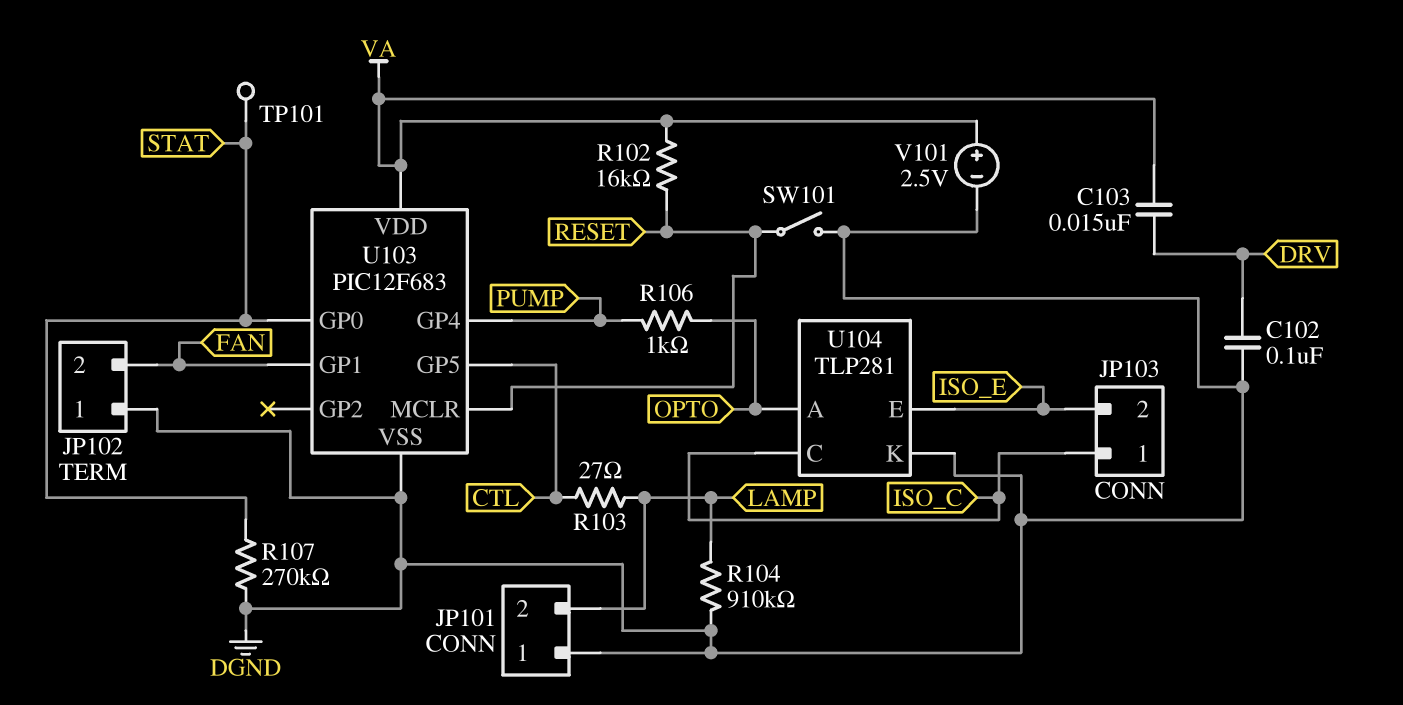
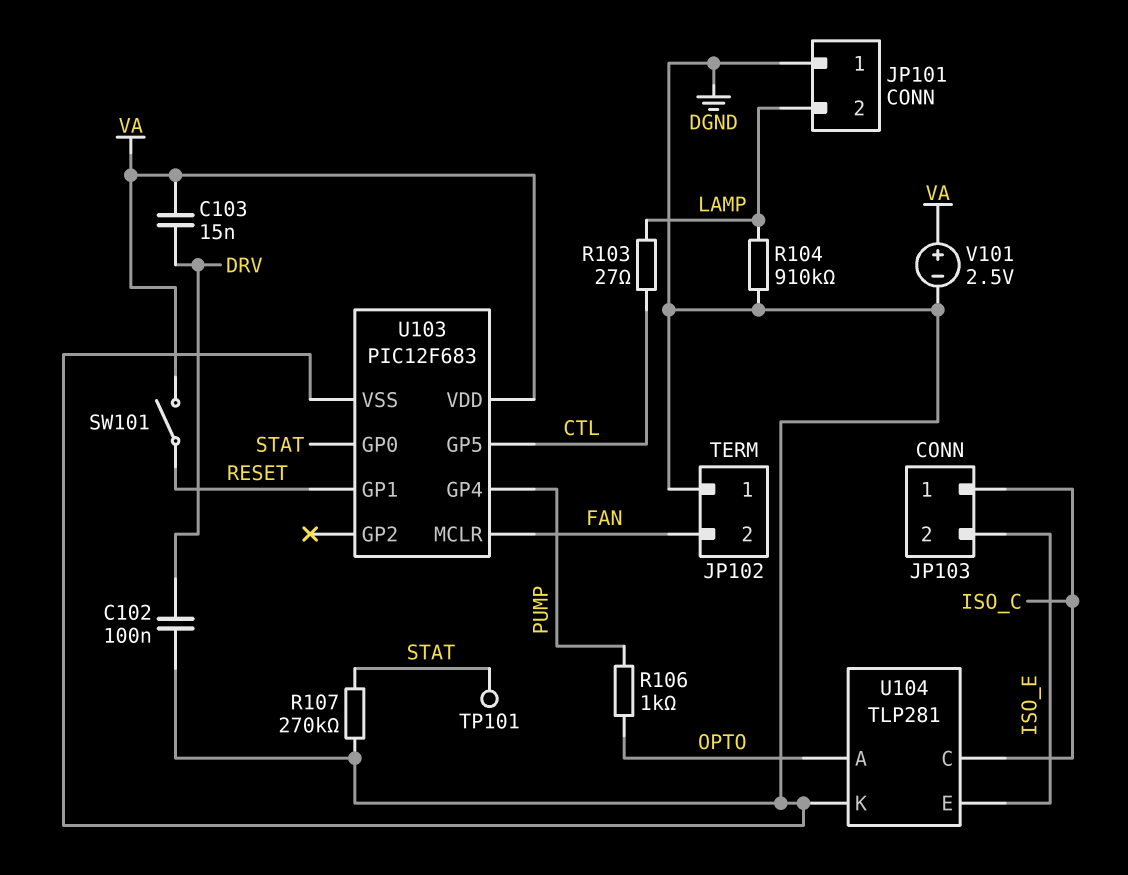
R102: 16k (RESET, VA) -> none
SW101: switch (DGND, RESET) -> switch (RESET, VA)
U103 pin GP1: FAN -> RESET
U103 pin MCLR: RESET -> FAN

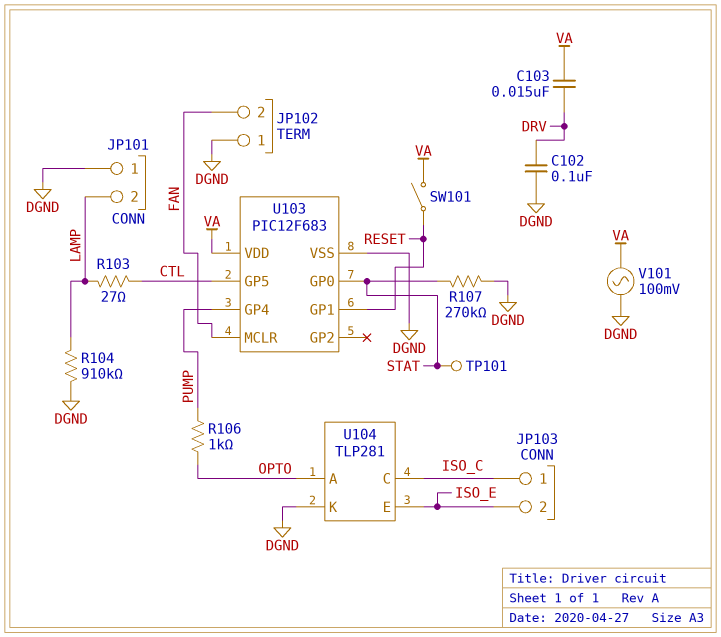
V101: 2.5V (plus VA, minus DGND) -> AC 100mV (DGND, VA)

